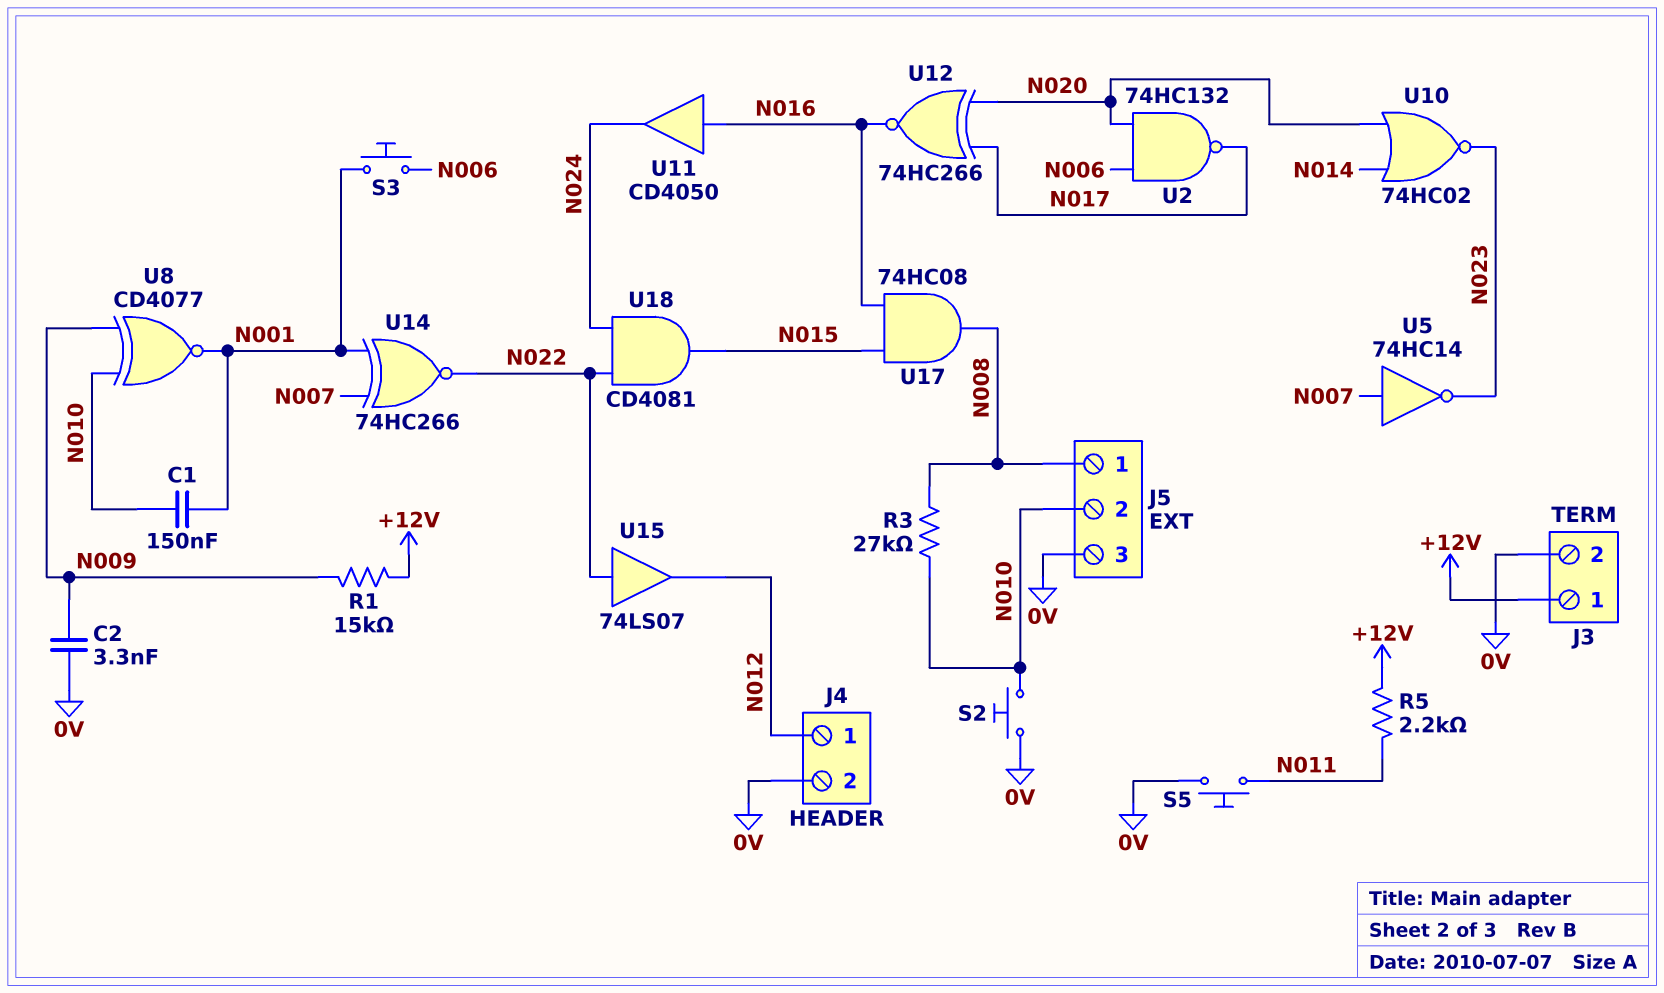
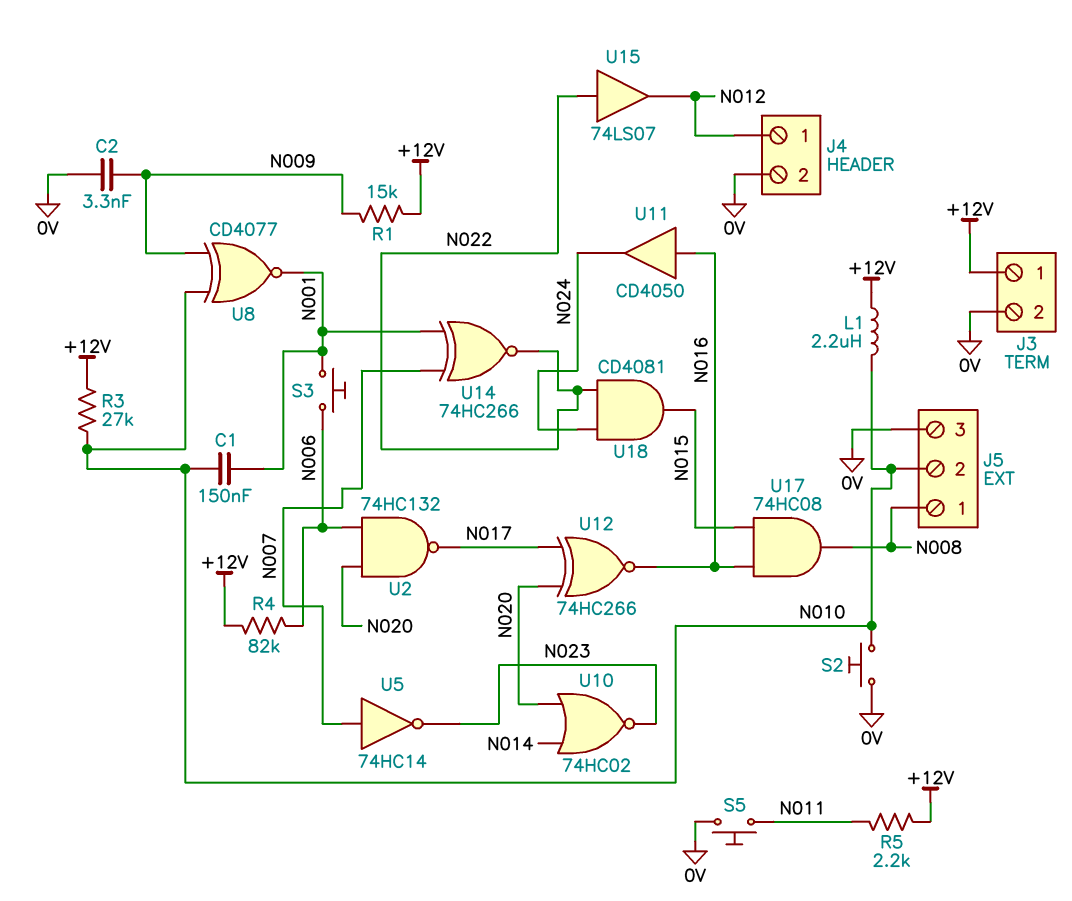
L1: none -> 2.2uH (+12V, N010)
R3: 27k (N008, N010) -> 27k (+12V, N010)
R4: none -> 82k (+12V, N006)

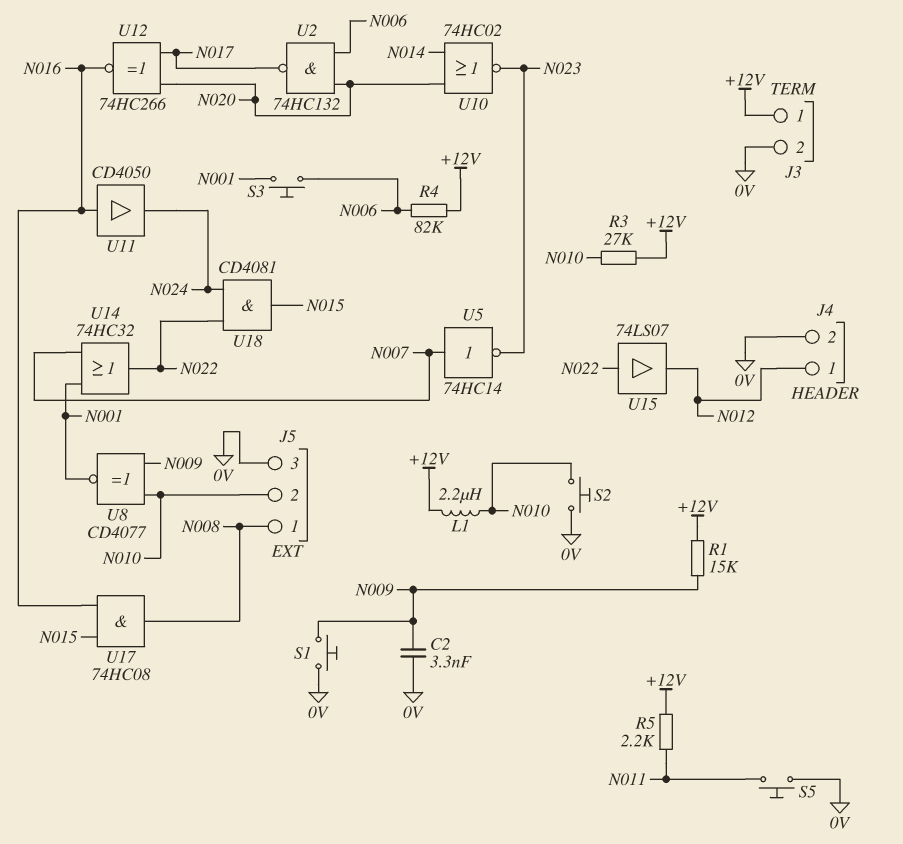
C1: 150nF (N001, N010) -> none
S1: none -> button (0V, N009)
U14: XNOR 74HC266 (in N001, in N007, out N022) -> OR 74HC32 (in N001, in N007, out N022)

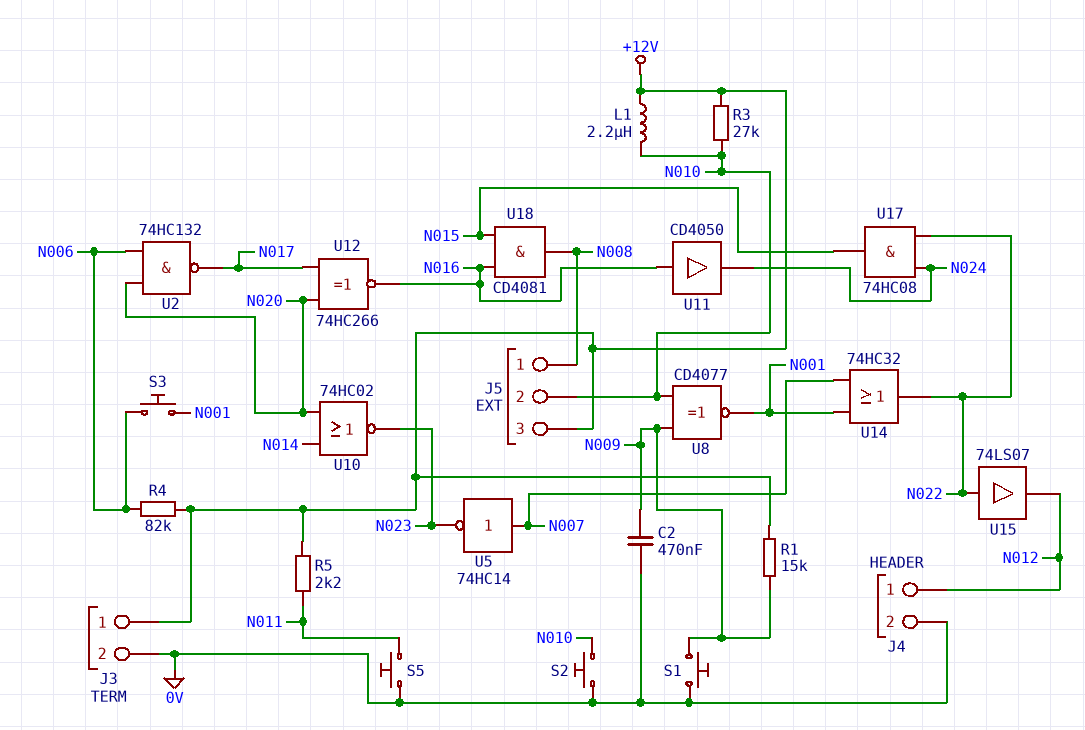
C2: 3.3nF (0V, N009) -> 470nF (0V, N009)
J5 pin 3: 0V -> +12V
U17: AND 74HC08 (in N015, in N016, out N008) -> AND 74HC08 (in N022, in N024, out N015)
U18: AND CD4081 (in N022, in N024, out N015) -> AND CD4081 (in N015, in N016, out N008)

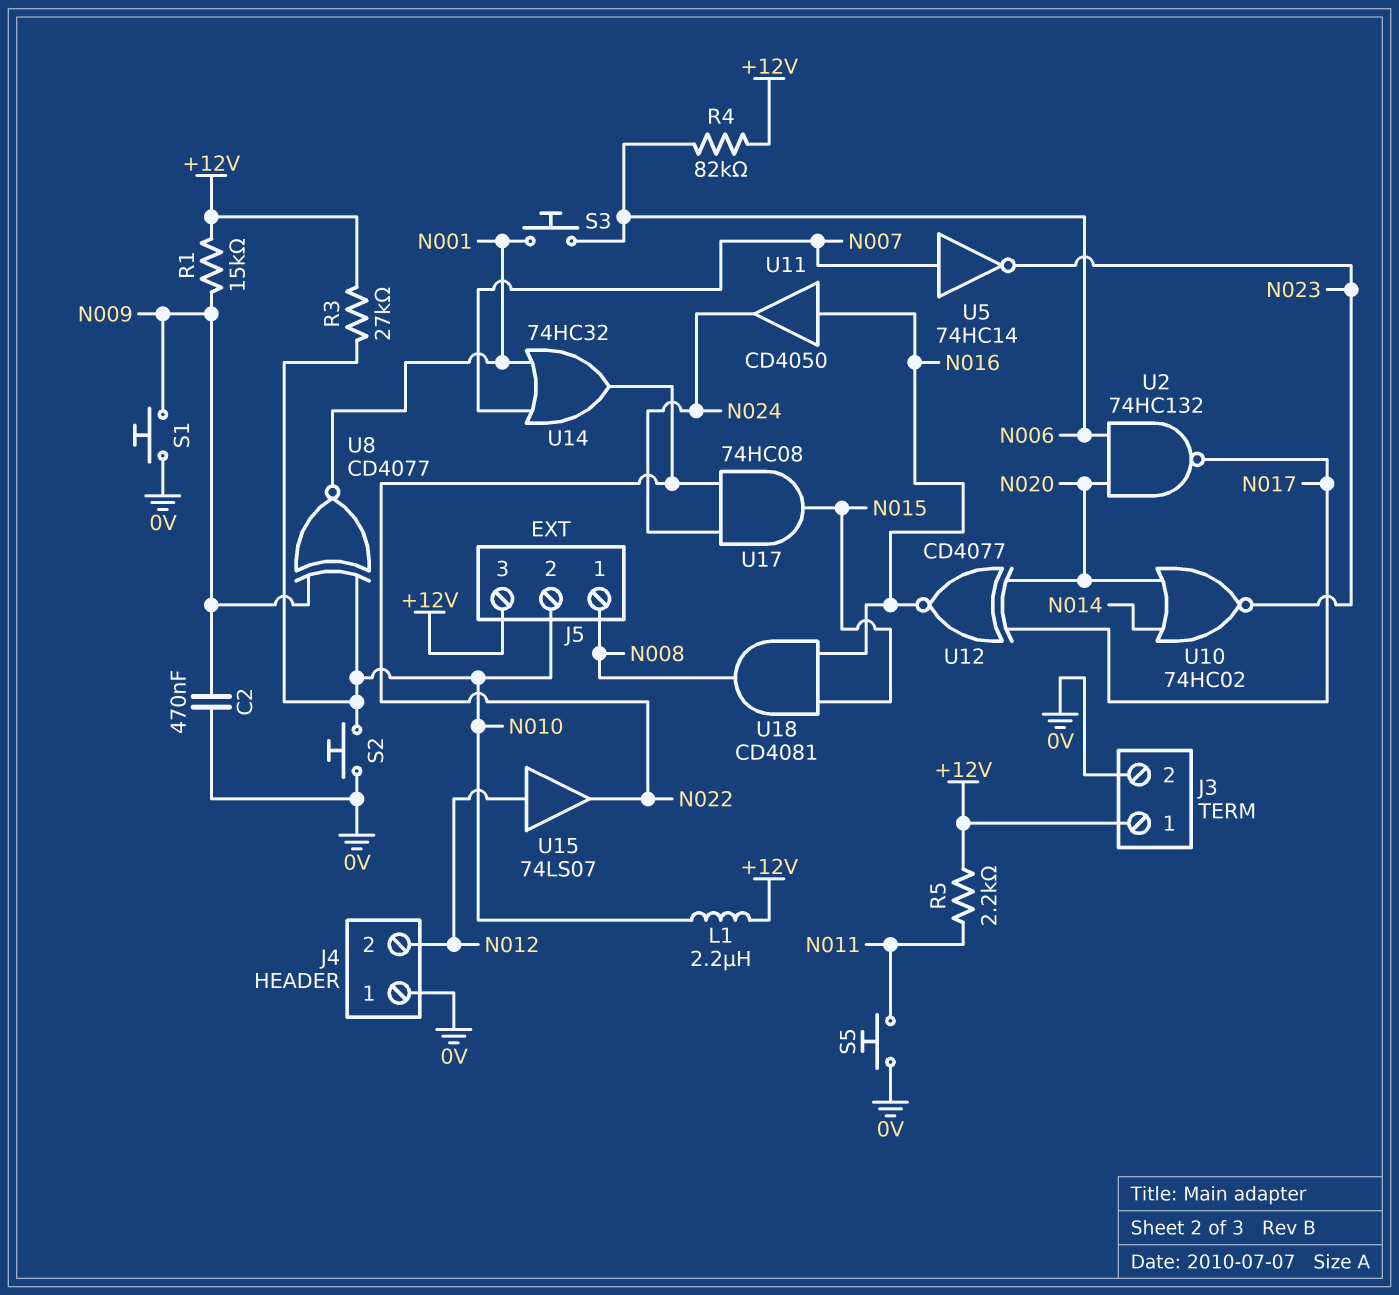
J4 pin 1: N012 -> 0V
J4 pin 2: 0V -> N012
U12: XNOR 74HC266 (in N017, in N020, out N016) -> XNOR CD4077 (in N017, in N020, out N016)
U15: buffer 74LS07 (in N022, out N012) -> buffer 74LS07 (in N012, out N022)

